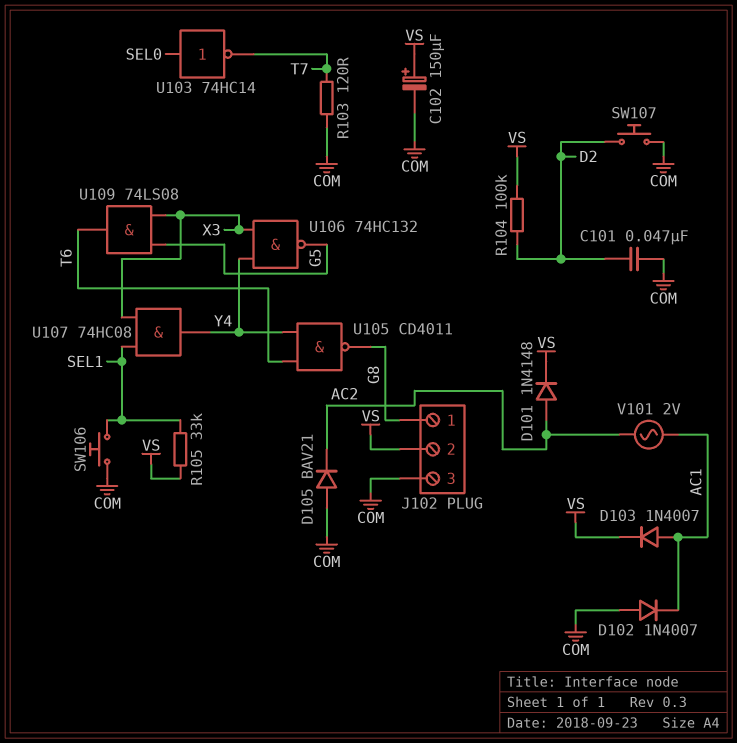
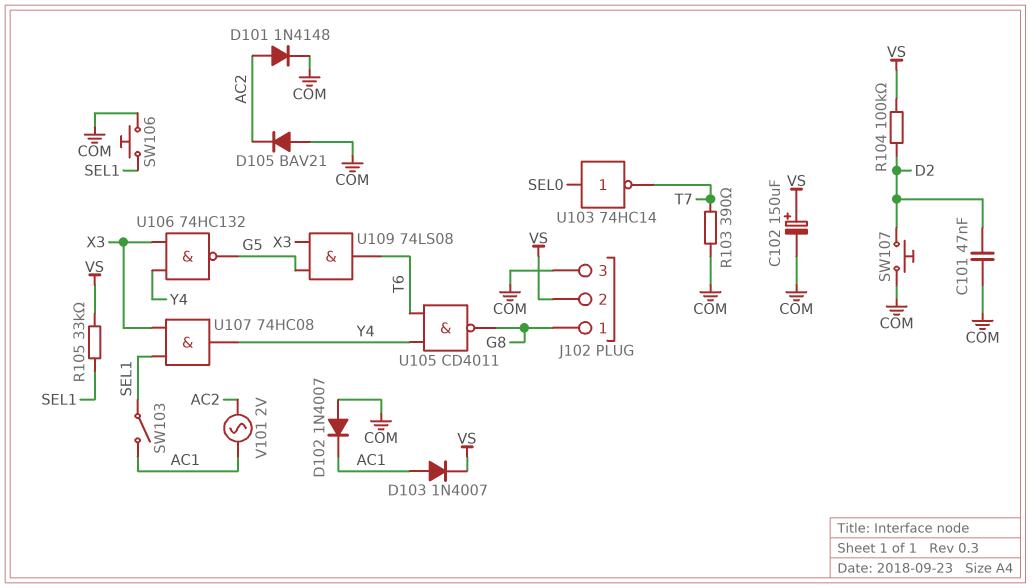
D101: diode 1N4148 (A AC2, K VS) -> diode 1N4148 (A AC2, K COM)
R103: 120 (COM, T7) -> 390 (COM, T7)
SW103: none -> switch (AC1, SEL1)

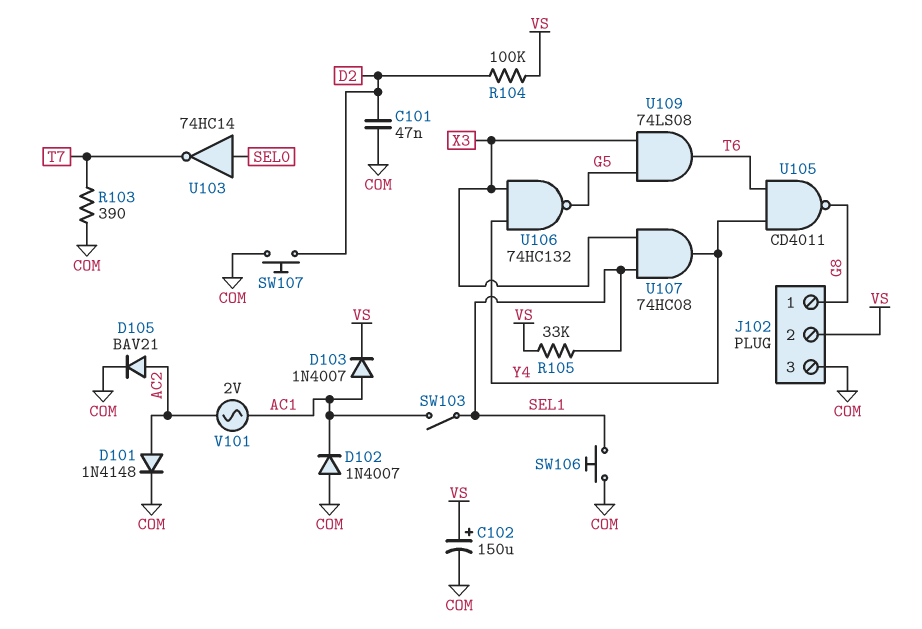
D105: diode BAV21 (A COM, K AC2) -> diode BAV21 (A AC2, K COM)

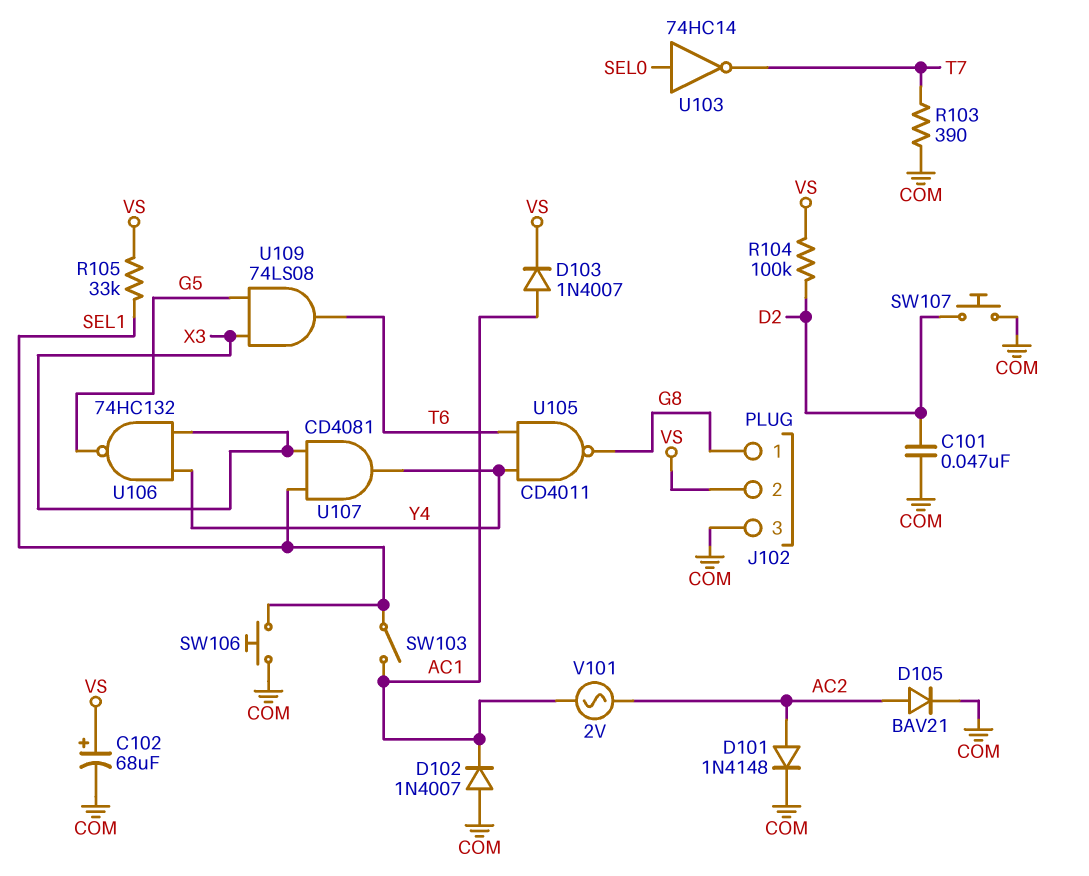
C102: 150uF (plus VS, minus COM) -> 68uF (plus VS, minus COM)
U107: AND 74HC08 (in SEL1, in X3, out Y4) -> AND CD4081 (in SEL1, in X3, out Y4)

